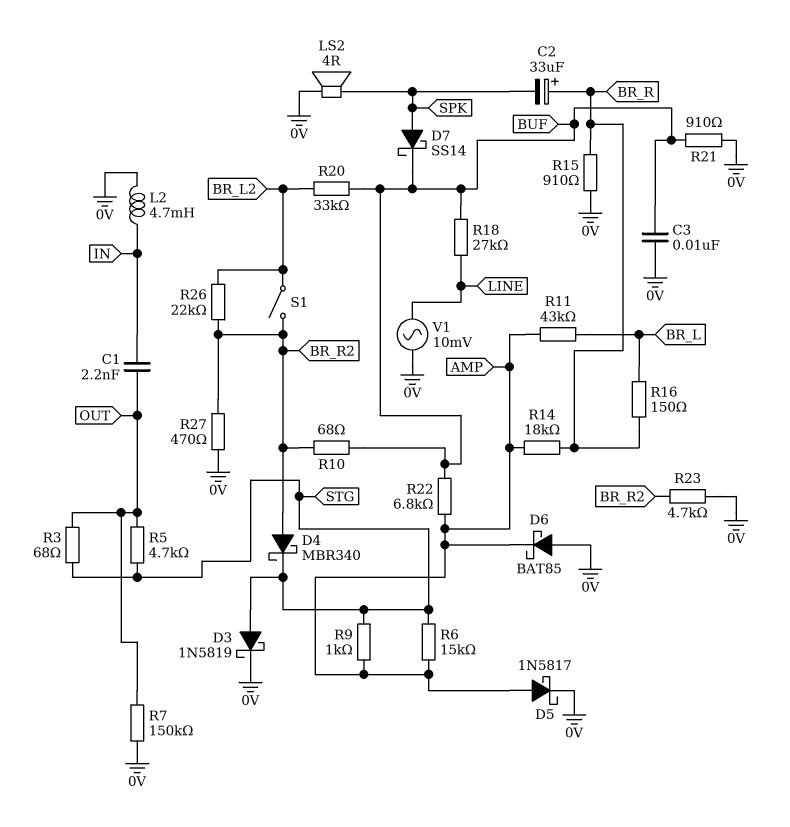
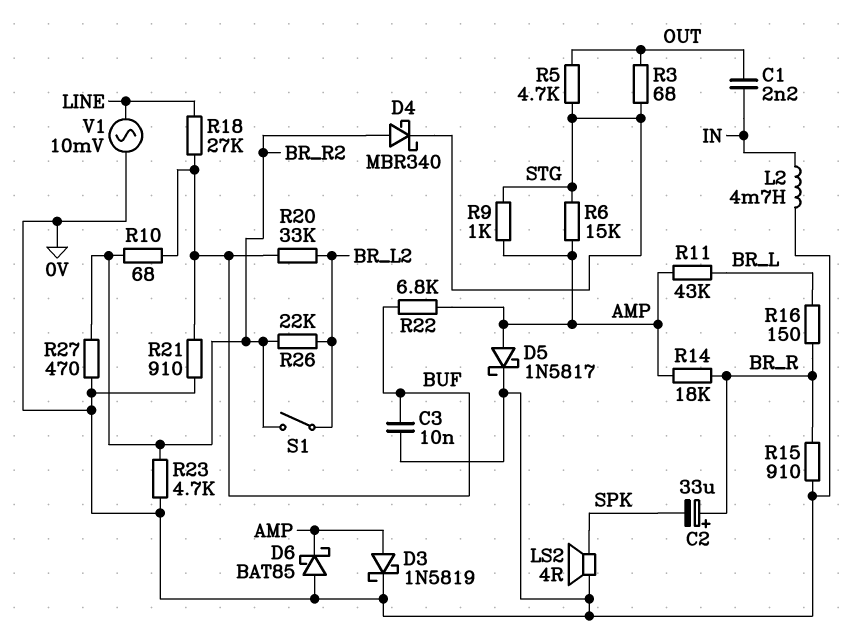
D3: schottky 1N5819 (A STG, K 0V) -> schottky 1N5819 (A AMP, K 0V)
D7: schottky SS14 (A SPK, K BUF) -> none
R7: 150k (0V, OUT) -> none

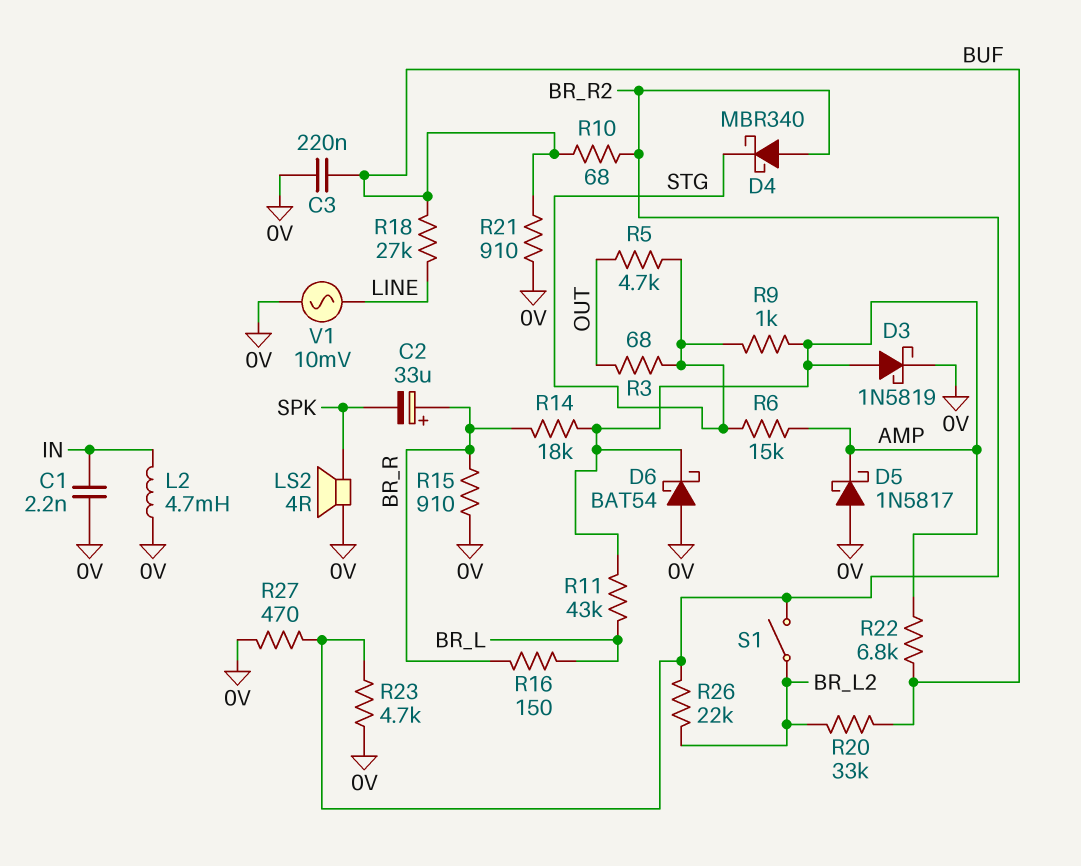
C1: 2.2nF (IN, OUT) -> 2.2nF (0V, IN)
C3: 10nF (0V, BUF) -> 220nF (0V, BUF)
D5: schottky 1N5817 (A AMP, K 0V) -> schottky 1N5817 (A 0V, K AMP)
D6: schottky BAT85 (A 0V, K AMP) -> schottky BAT54 (A 0V, K AMP)

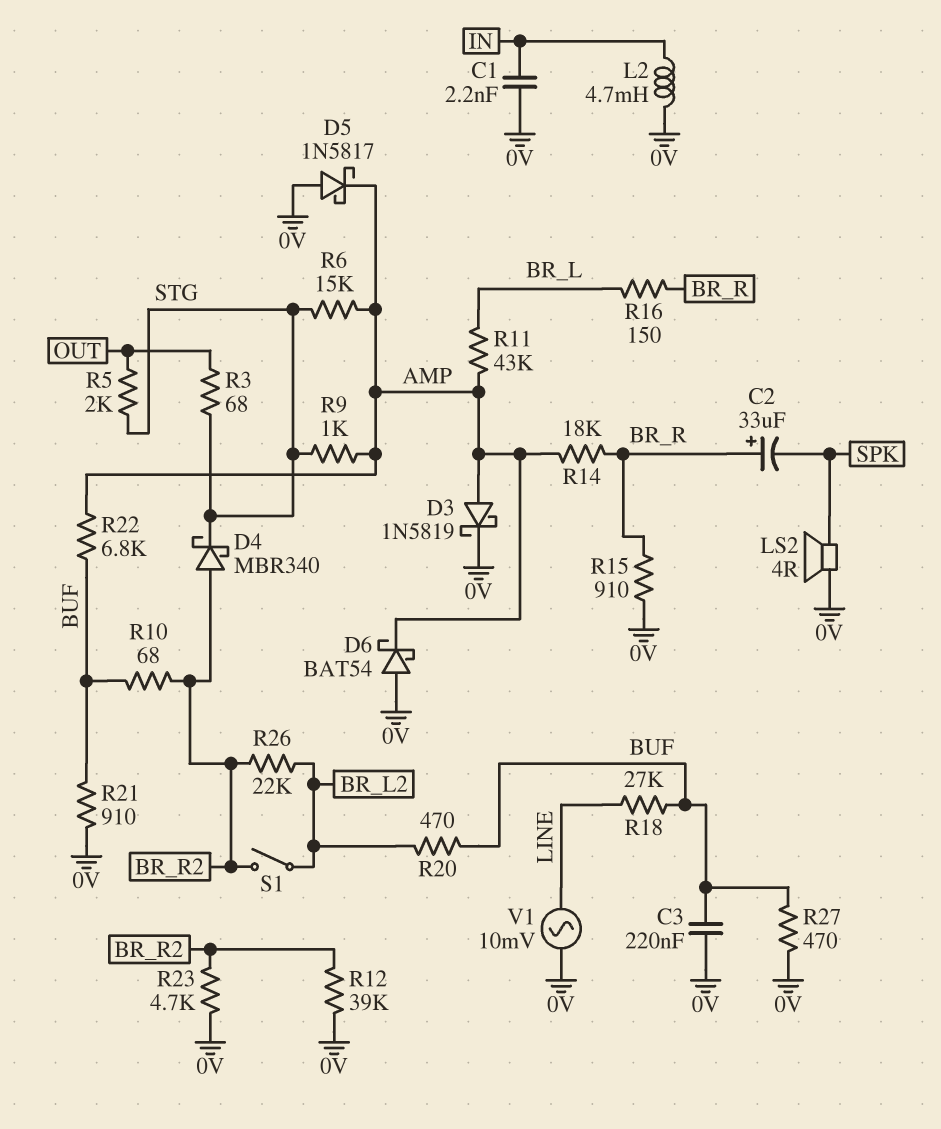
R5: 4.7k (OUT, STG) -> 2k (OUT, STG)
R12: none -> 39k (0V, BR_R2)
R20: 33k (BR_L2, BUF) -> 470 (BR_L2, BUF)
R27: 470 (0V, BR_R2) -> 470 (0V, BUF)

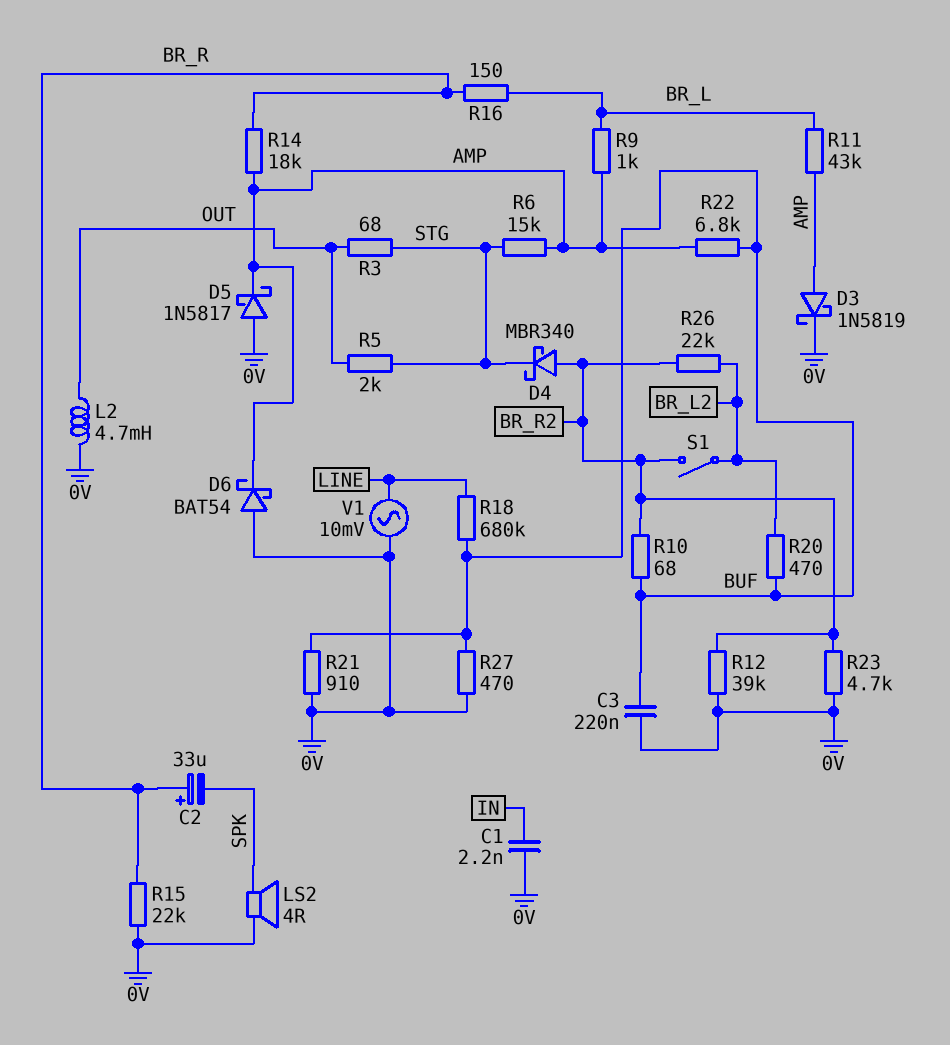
L2: 4.7mH (0V, IN) -> 4.7mH (0V, OUT)
R9: 1k (AMP, STG) -> 1k (AMP, BR_L)
R15: 910 (0V, BR_R) -> 22k (0V, BR_R)
R18: 27k (BUF, LINE) -> 680k (BUF, LINE)

